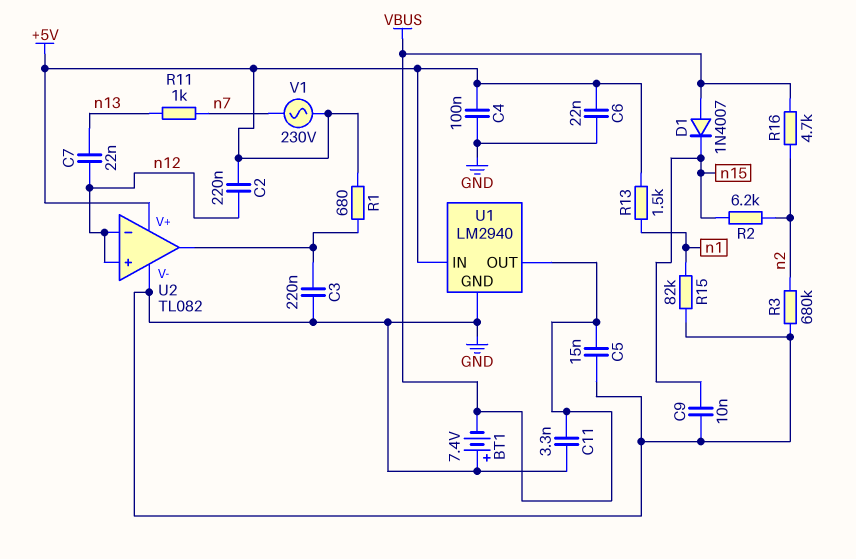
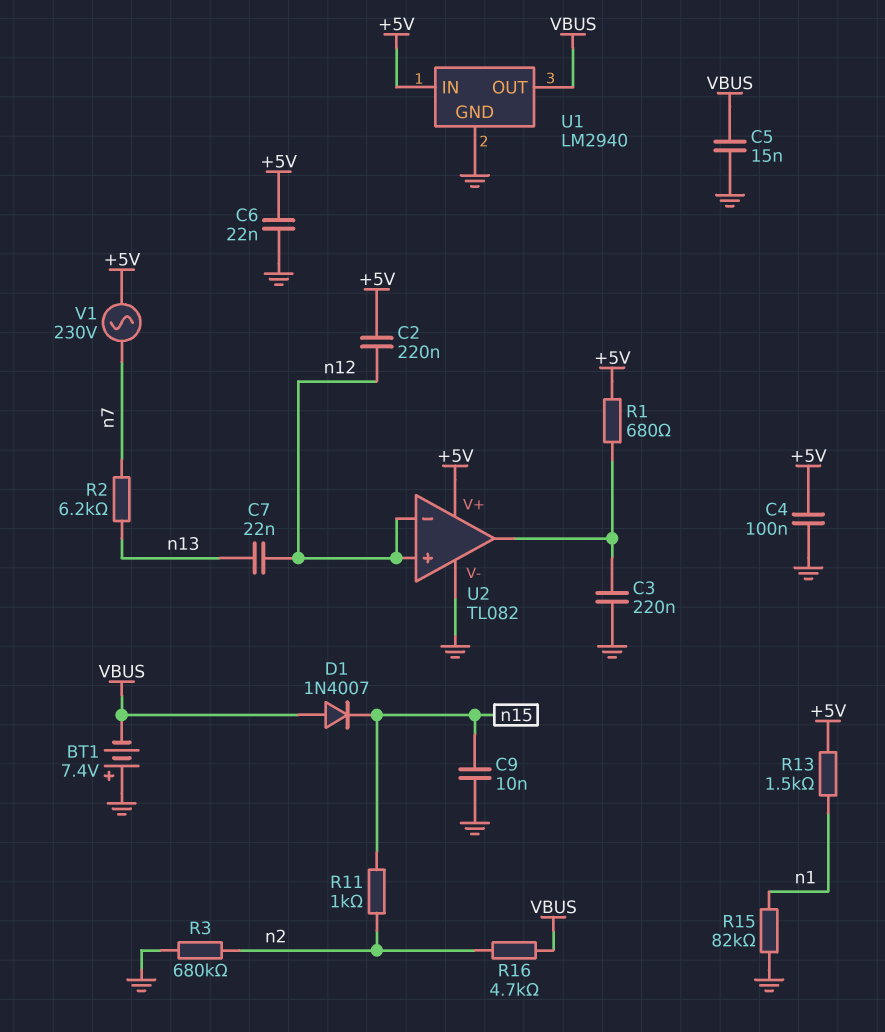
C11: 3.3nF (GND, VBUS) -> none
R2: 6.2k (n2, n15) -> 6.2k (n7, n13)
R11: 1k (n7, n13) -> 1k (n2, n15)

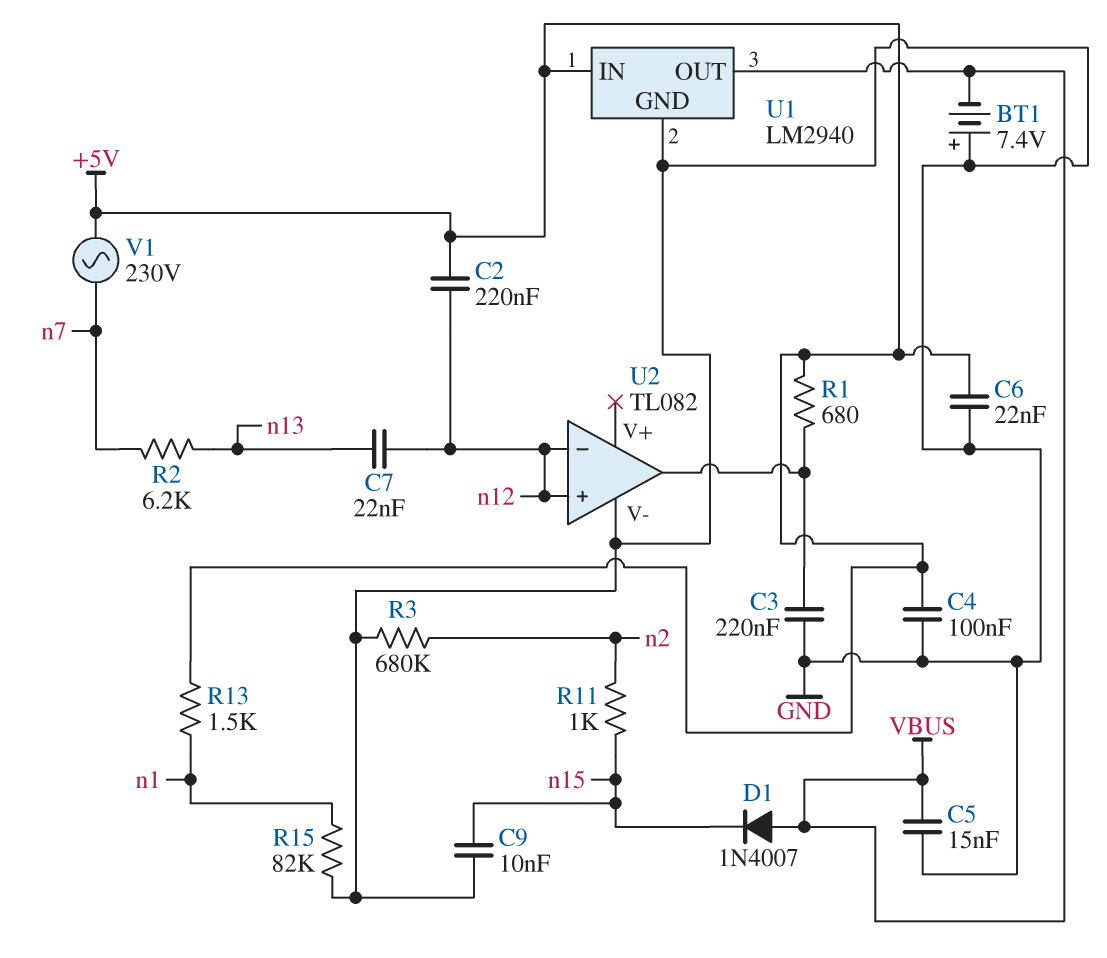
R16: 4.7k (VBUS, n2) -> none
U2 pin V+: +5V -> none

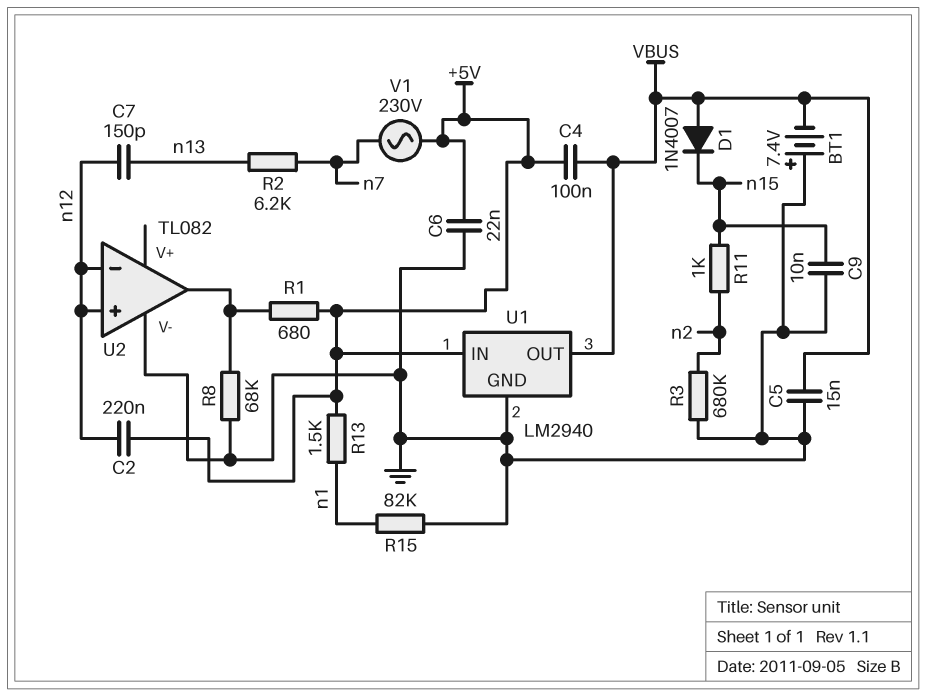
C3: 220nF (GND, U2/out) -> none
C4: 100nF (+5V, GND) -> 100nF (+5V, VBUS)
C7: 22nF (n12, n13) -> 150pF (n12, n13)
R8: none -> 68k (GND, U2/out)

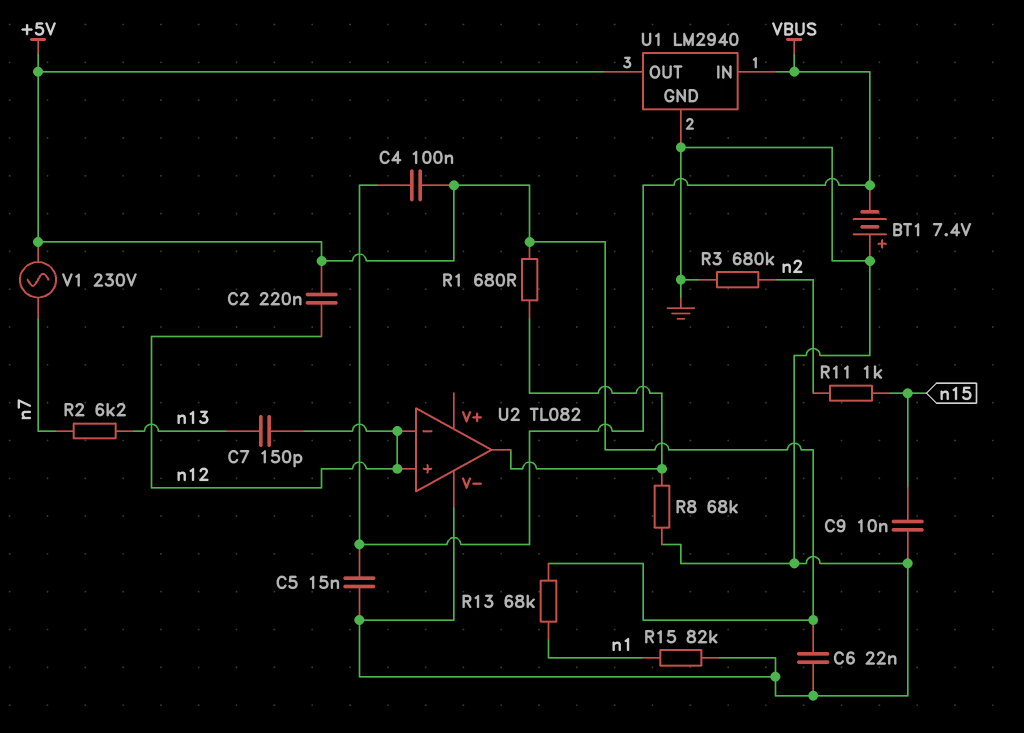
D1: diode 1N4007 (A VBUS, K n15) -> none
R13: 1.5k (+5V, n1) -> 68k (+5V, n1)
U1 pin IN: +5V -> VBUS
U1 pin OUT: VBUS -> +5V

